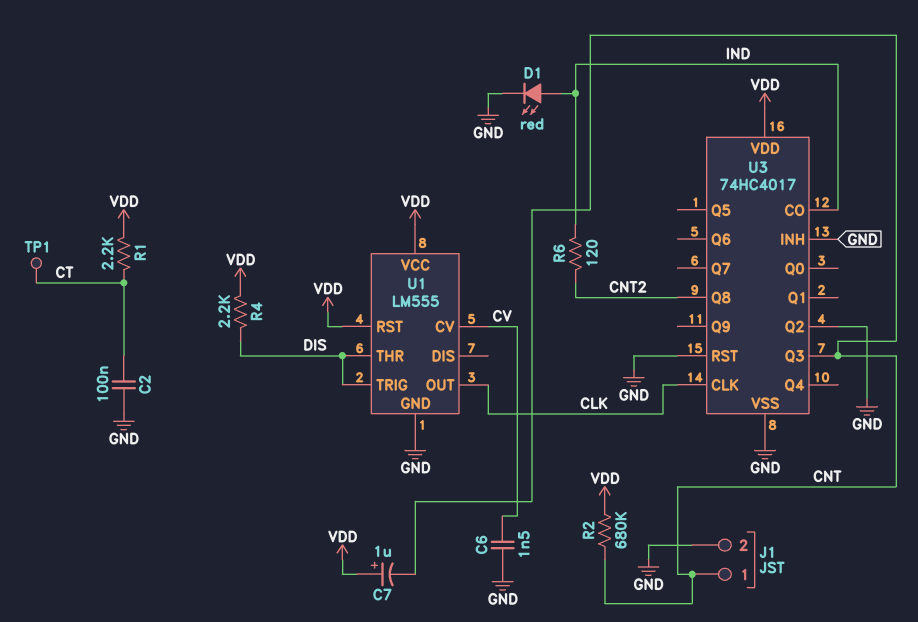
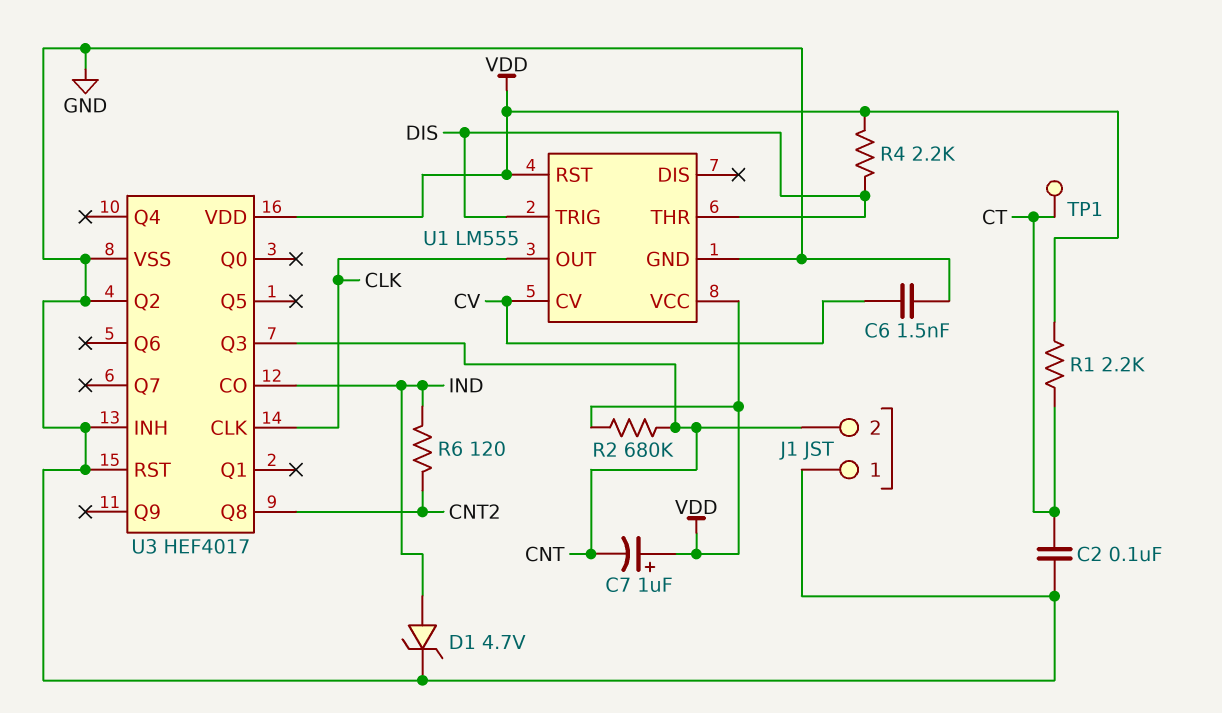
D1: LED red (A IND, K GND) -> zener 4.7V (A IND, K GND)
J1 pin 1: CNT -> GND
J1 pin 2: GND -> CNT
U3: 74HC4017 -> HEF4017

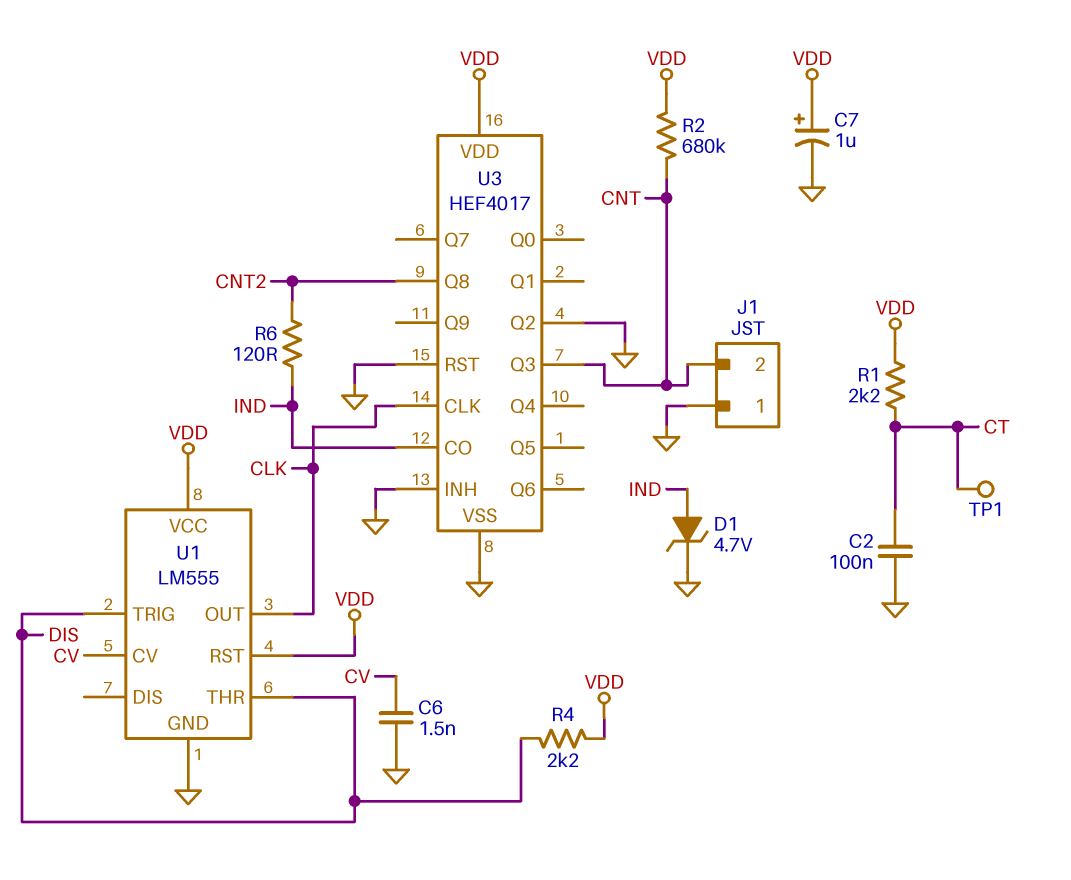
C7: 1uF (plus VDD, minus CNT) -> 1uF (plus VDD, minus GND)

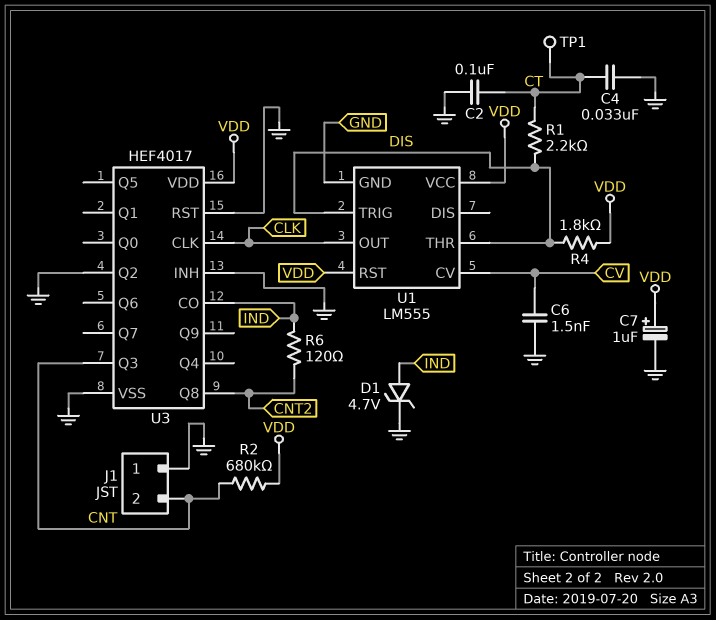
C4: none -> 33nF (CT, GND)
R1: 2.2k (CT, VDD) -> 2.2k (CT, DIS)
R4: 2.2k (DIS, VDD) -> 1.8k (DIS, VDD)

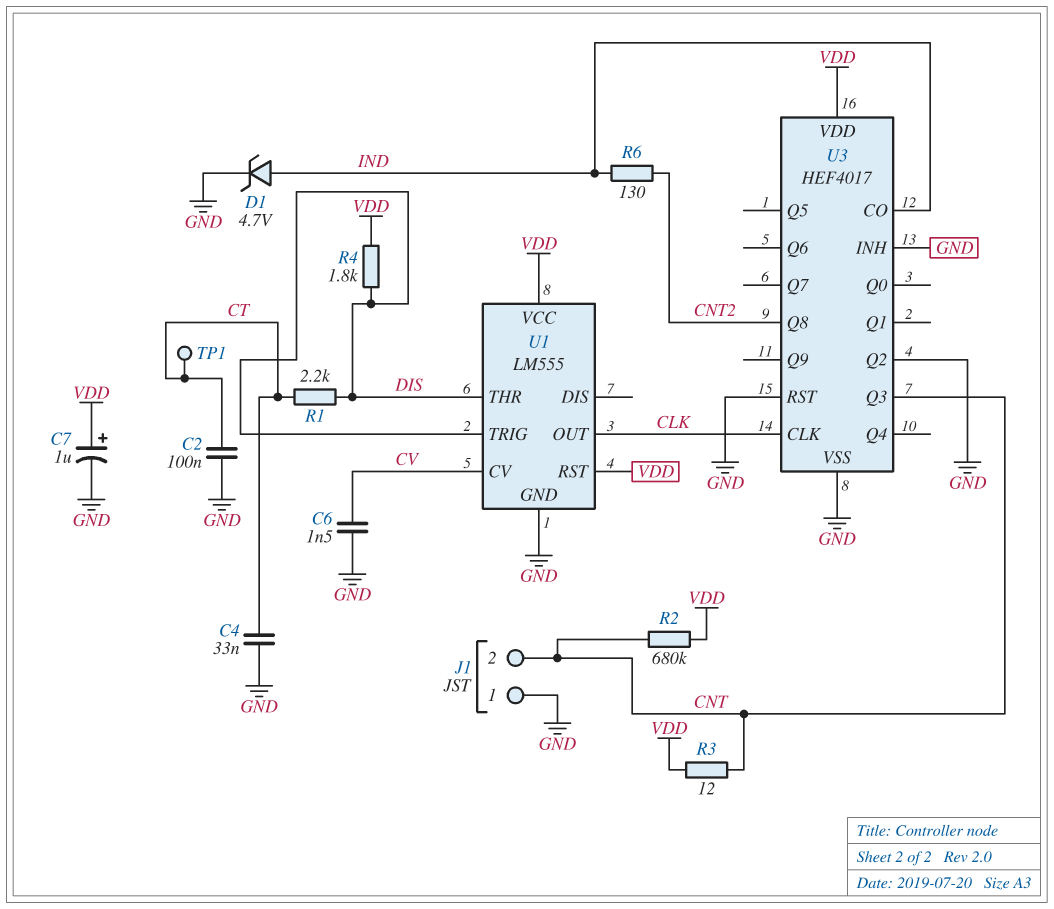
R3: none -> 12 (CNT, VDD)
R6: 120 (CNT2, IND) -> 130 (CNT2, IND)

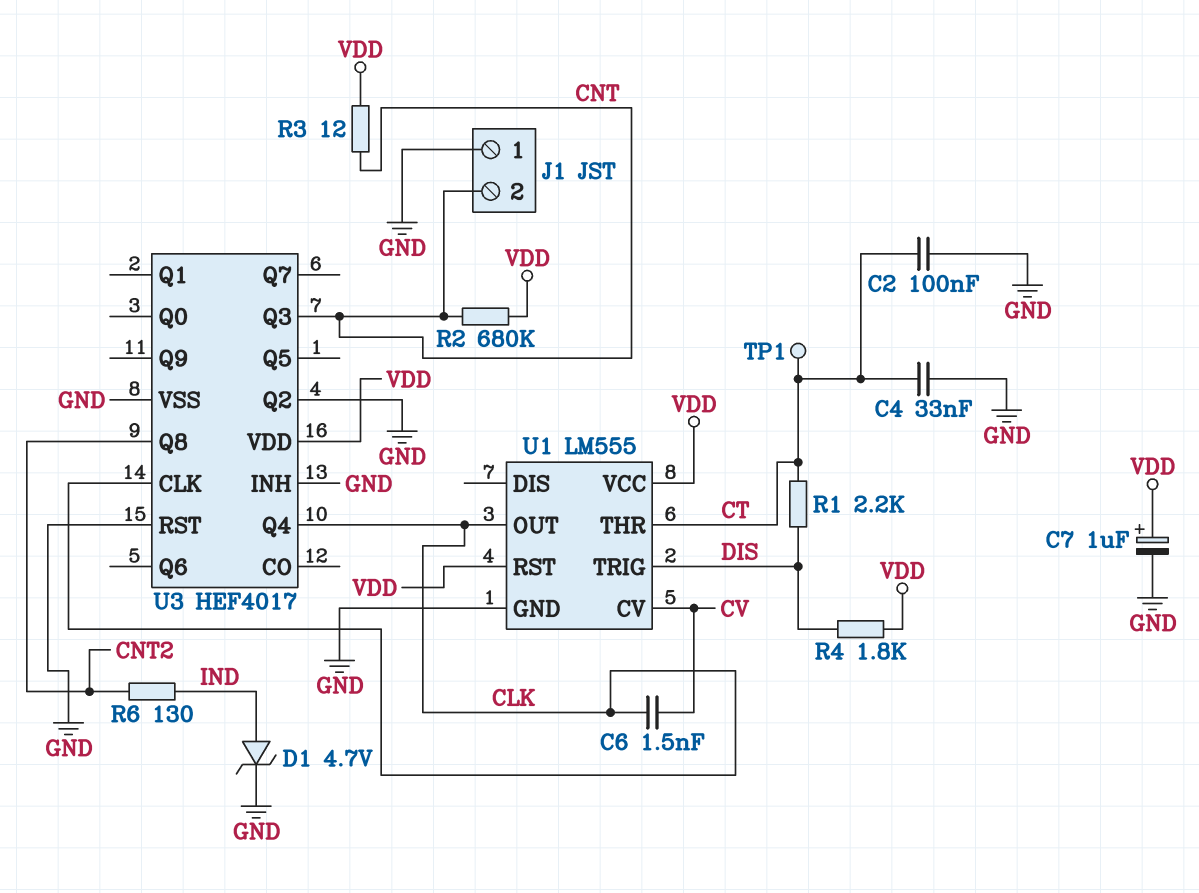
C6: 1.5nF (CV, GND) -> 1.5nF (CLK, CV)
U1 pin THR: DIS -> CT
U3 pin CO: IND -> none
U3 pin Q4: none -> CLK

